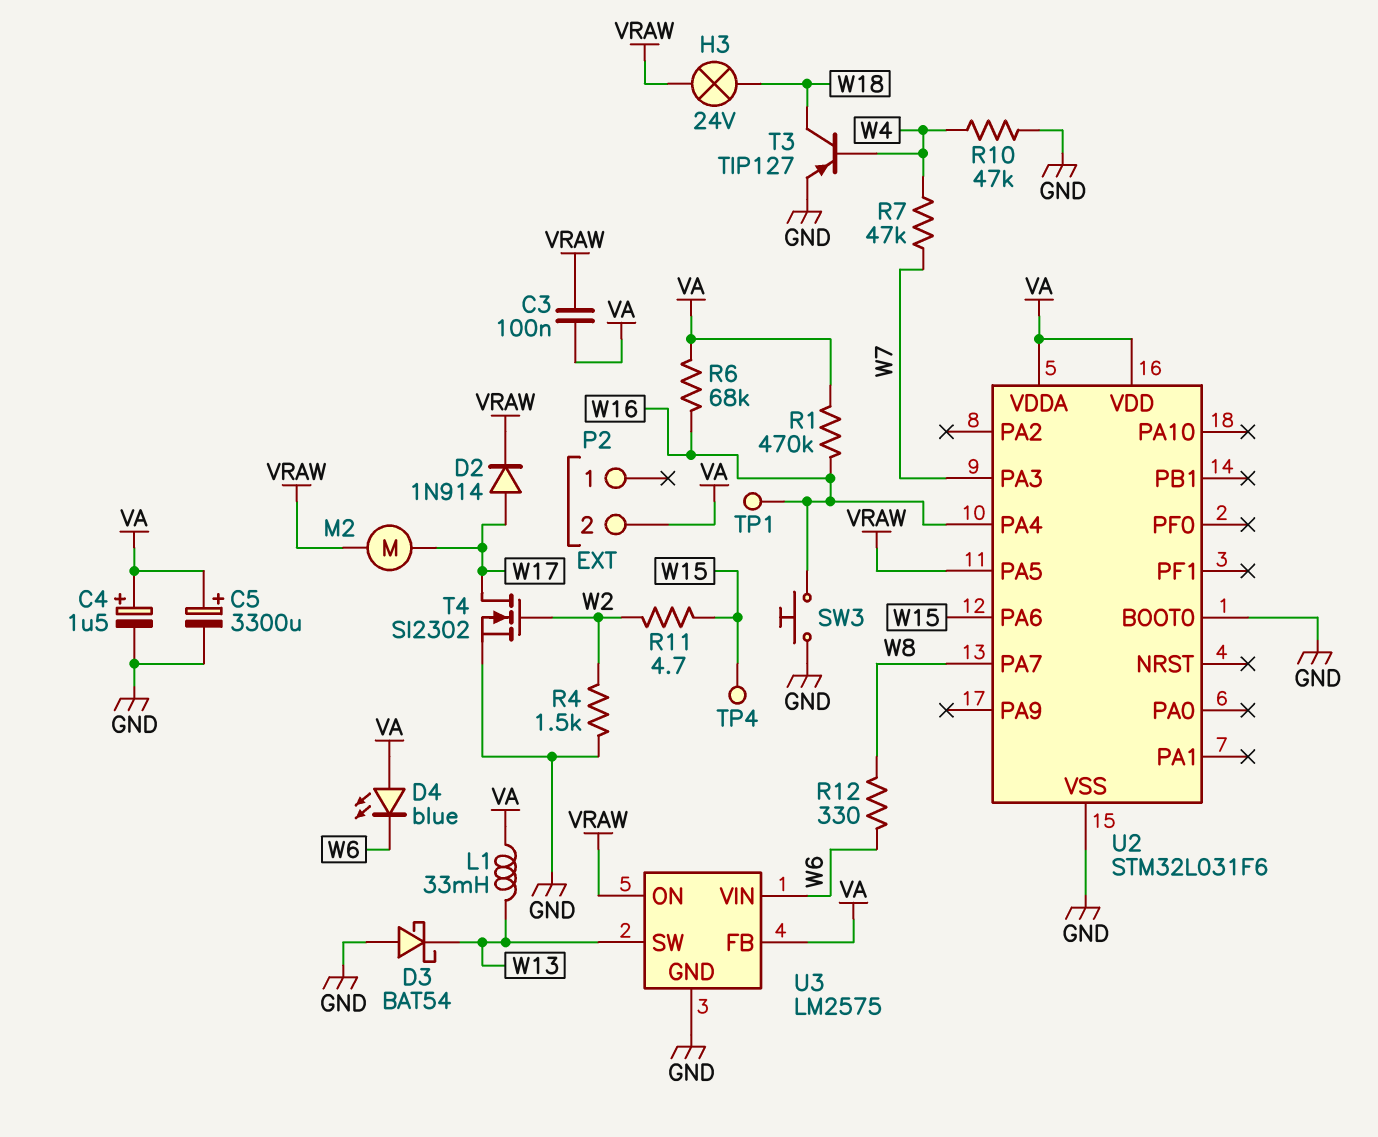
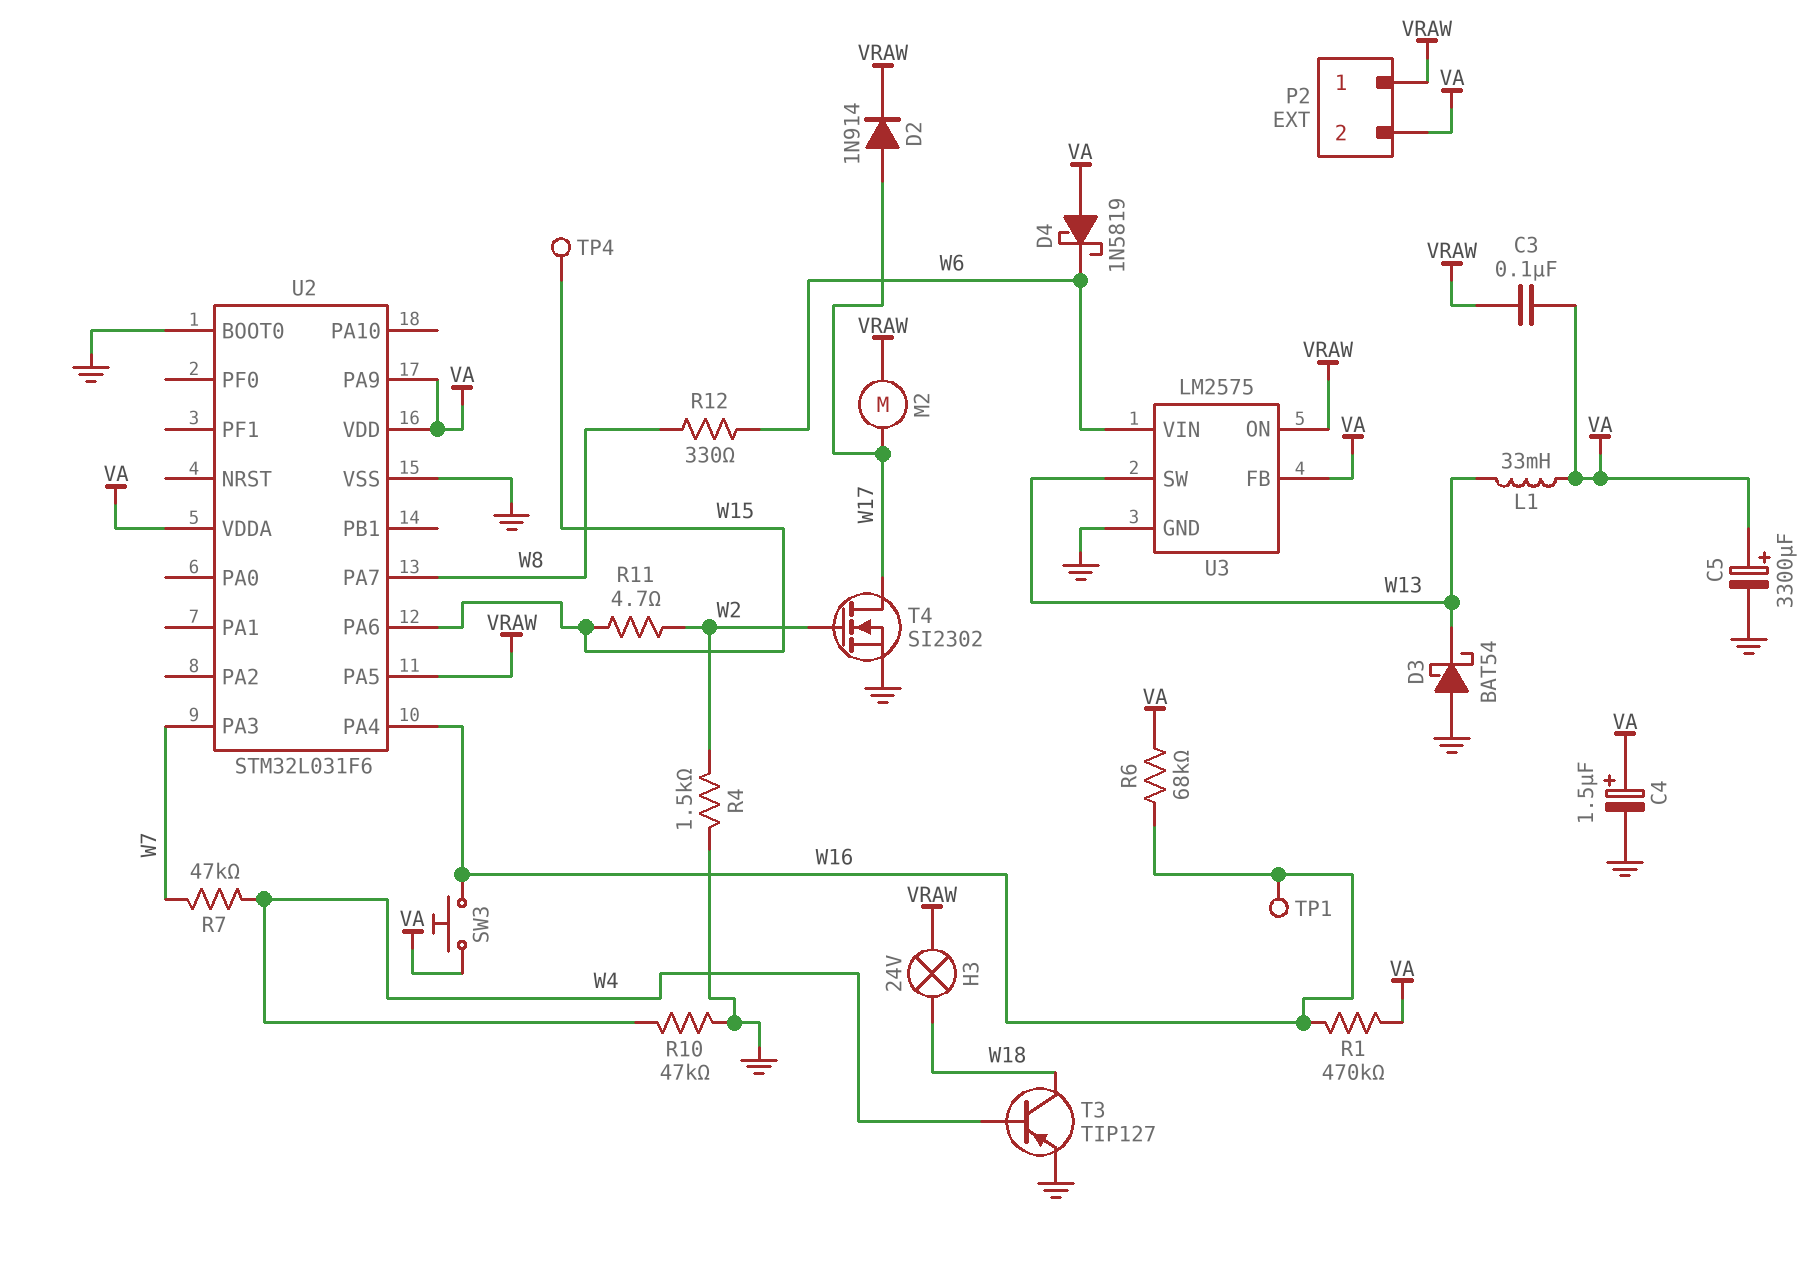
D4: LED blue (A VA, K W6) -> schottky 1N5819 (A VA, K W6)
P2 pin 1: none -> VRAW
SW3: button (GND, W16) -> button (VA, W16)
U2 pin PA9: none -> VA

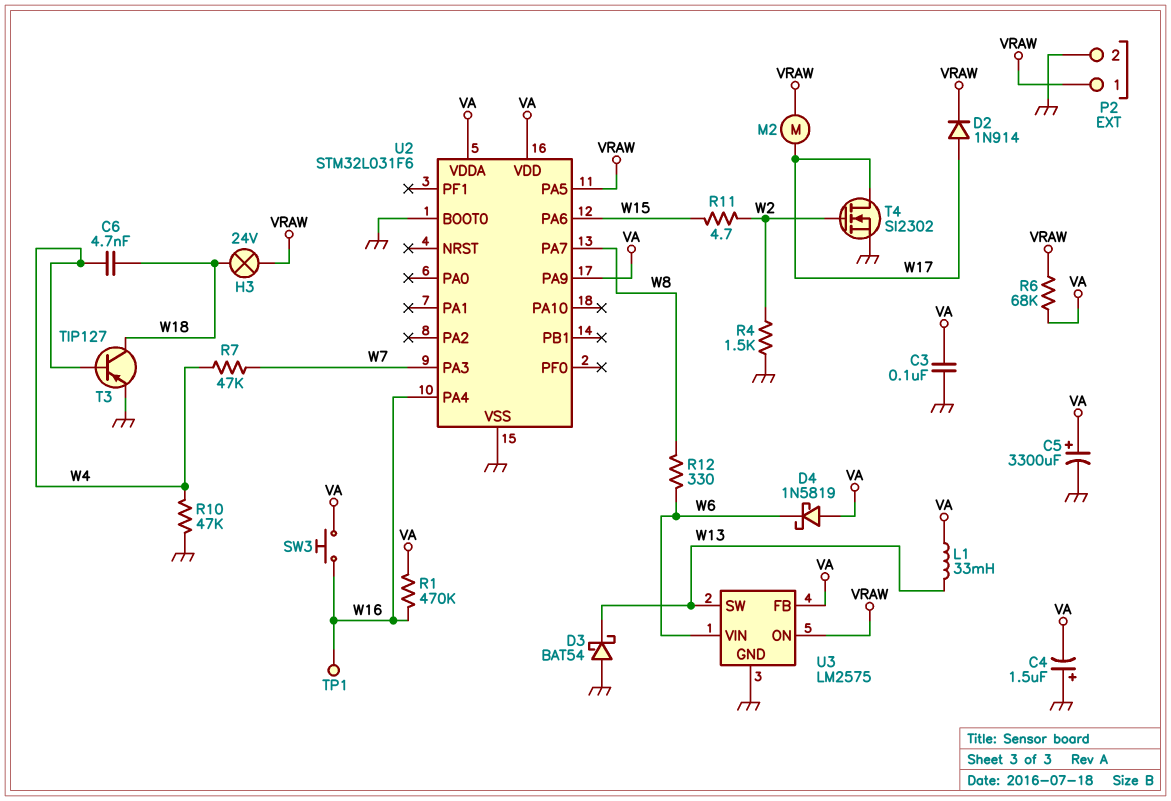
C3: 100nF (VA, VRAW) -> 100nF (GND, VA)
C4: 1.5uF (plus VA, minus GND) -> 1.5uF (plus GND, minus VA)
C6: none -> 4.7nF (W4, W18)
P2 pin 2: VA -> GND
R6: 68k (VA, W16) -> 68k (VA, VRAW)
TP4: test point (W15) -> none

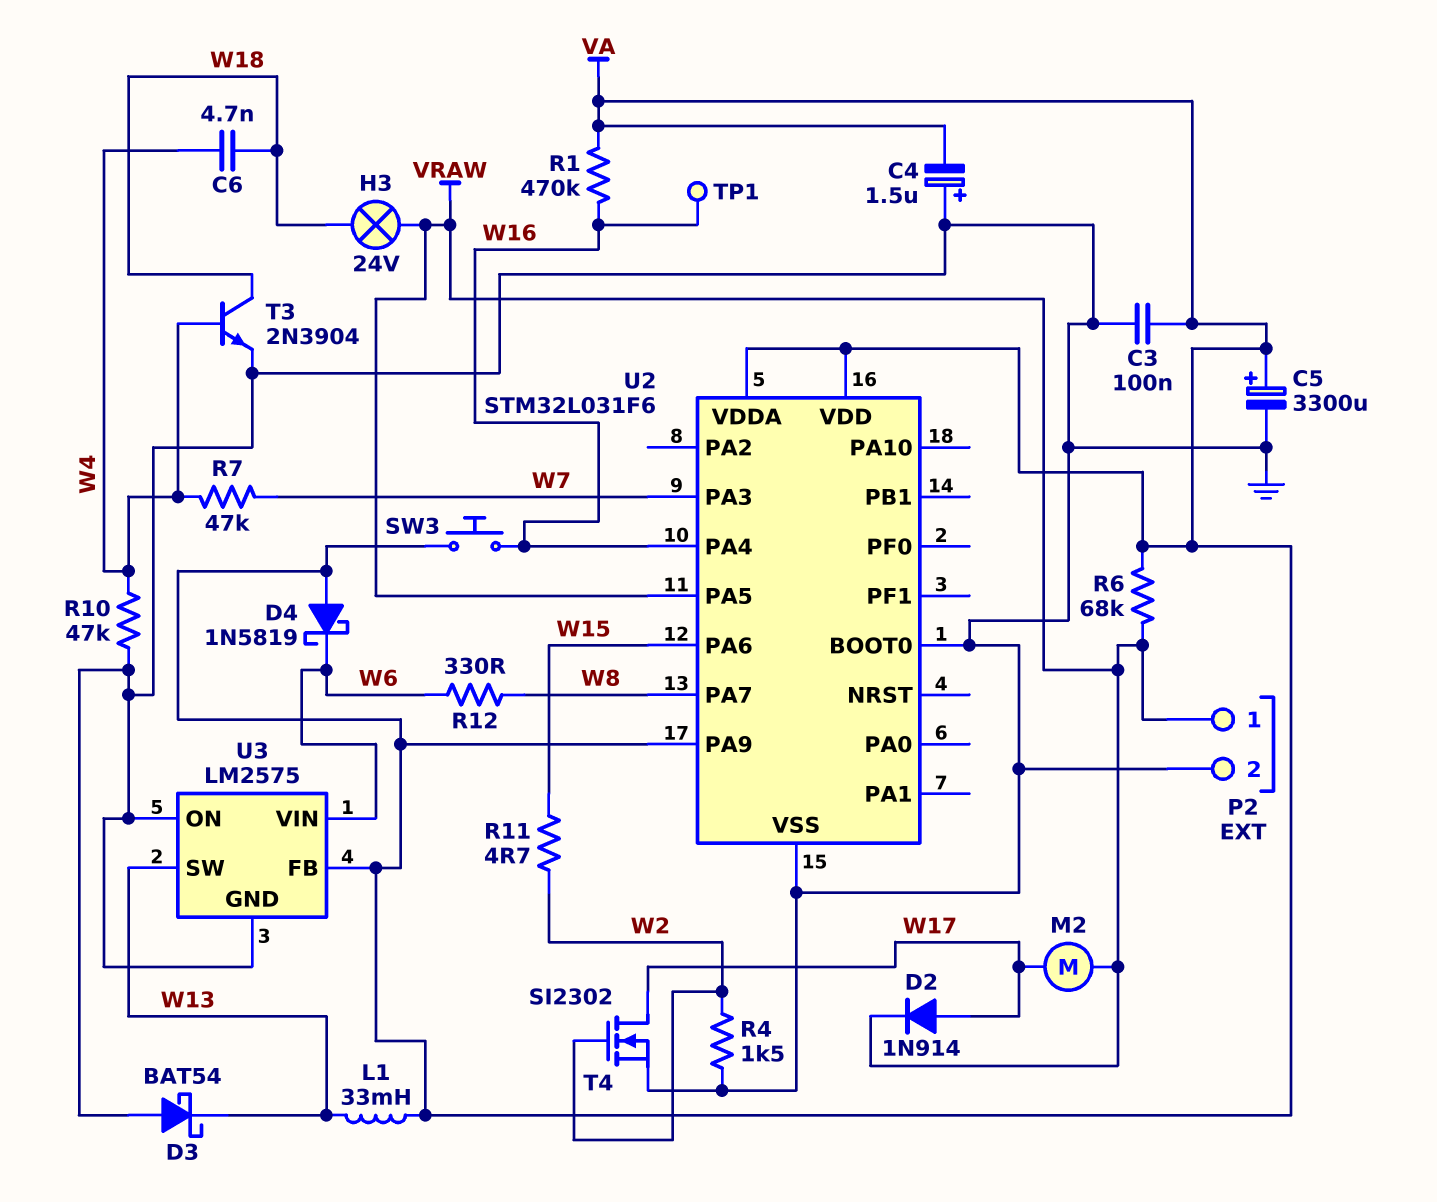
T3: PNP TIP127 (B W4, C W18, E GND) -> NPN 2N3904 (B W4, C W18, E GND)
U3 pin ON: VRAW -> GND

